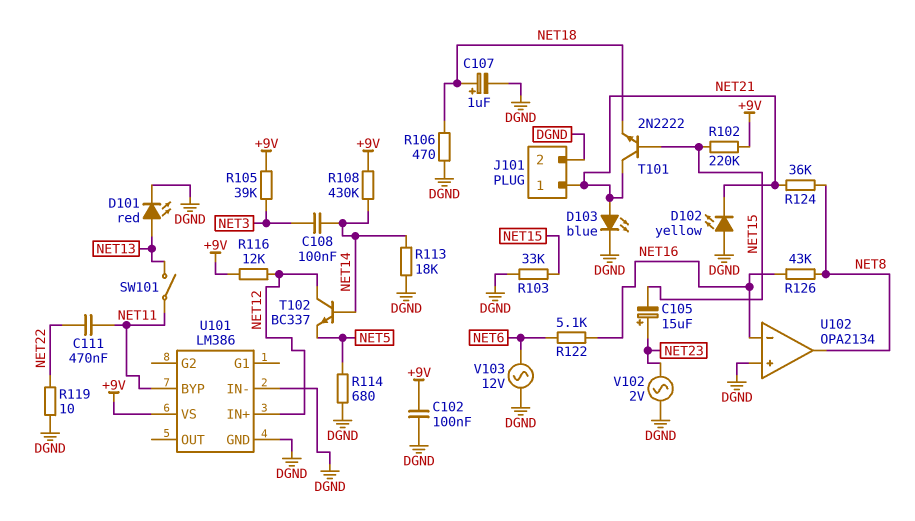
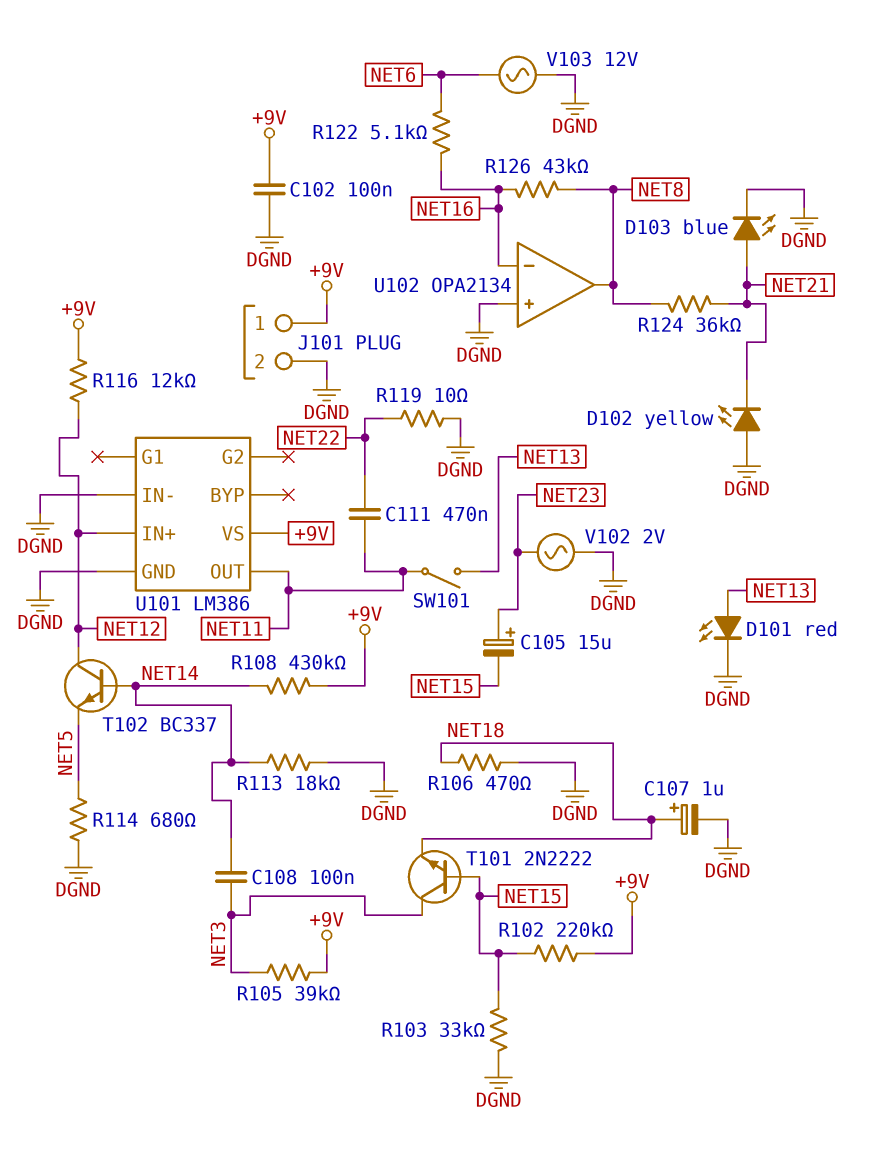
J101 pin 1: NET21 -> +9V
T101: NPN 2N2222 (B NET15, C NET21, E NET18) -> NPN 2N2222 (B NET15, C NET3, E NET18)
U101 pin BYP: NET11 -> none
U101 pin OUT: none -> NET11

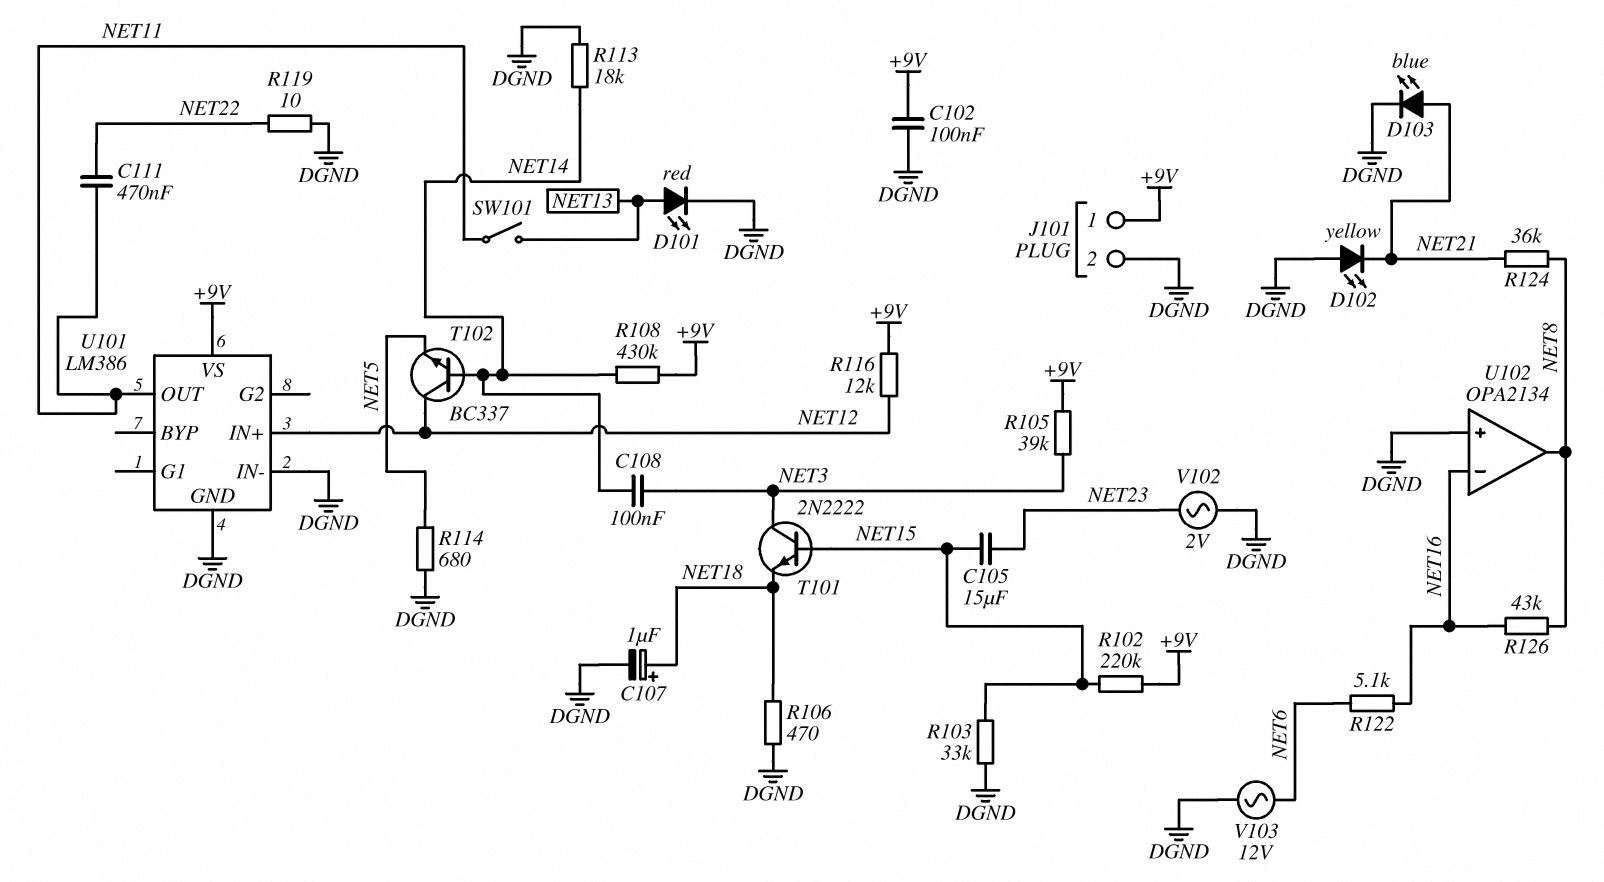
C105: 15uF (plus NET23, minus NET15) -> 15uF (NET15, NET23)

